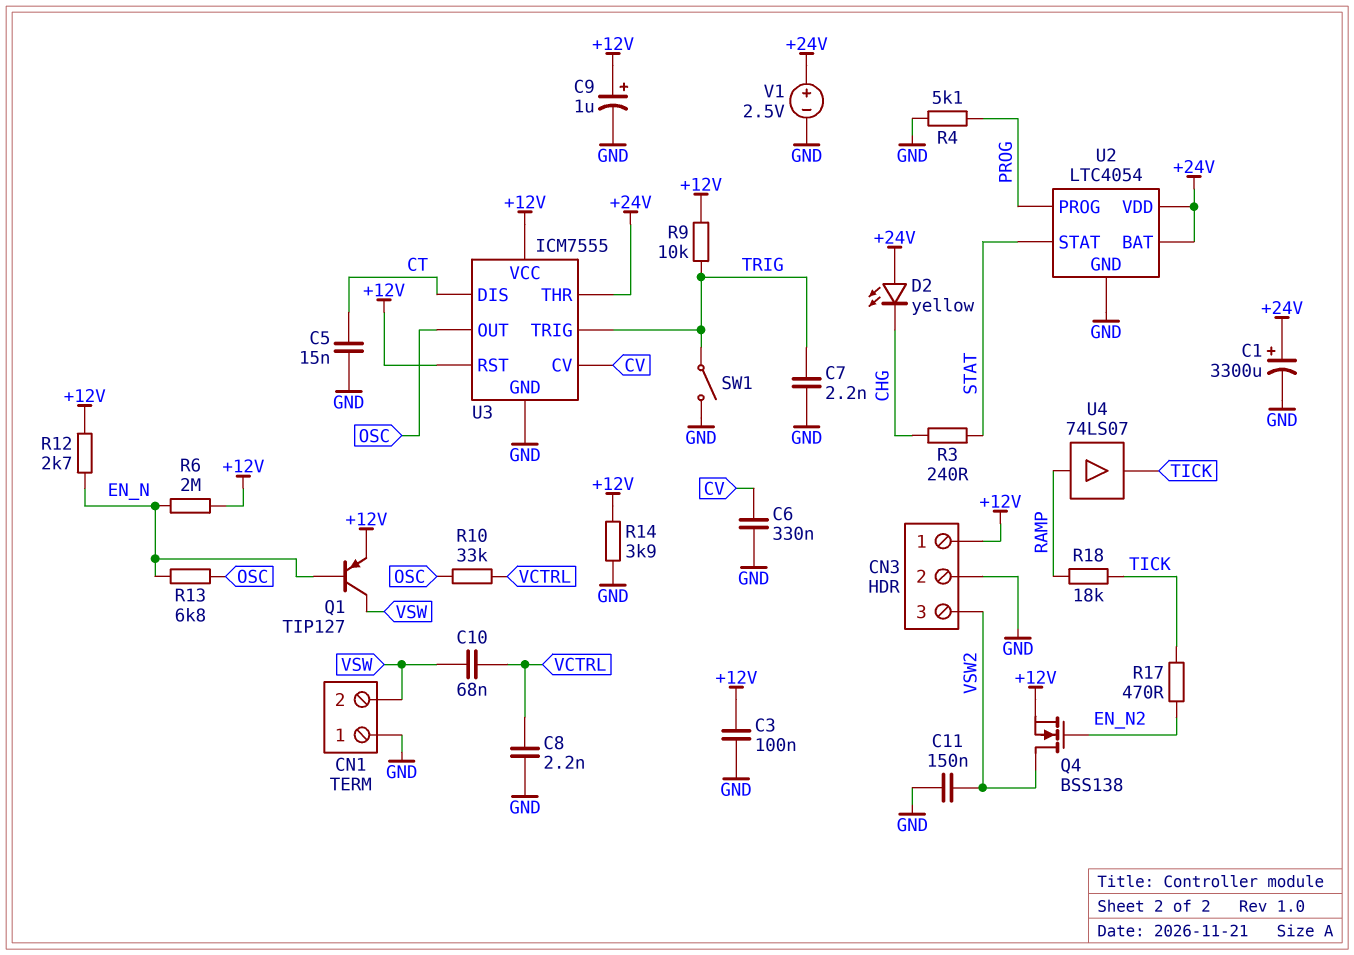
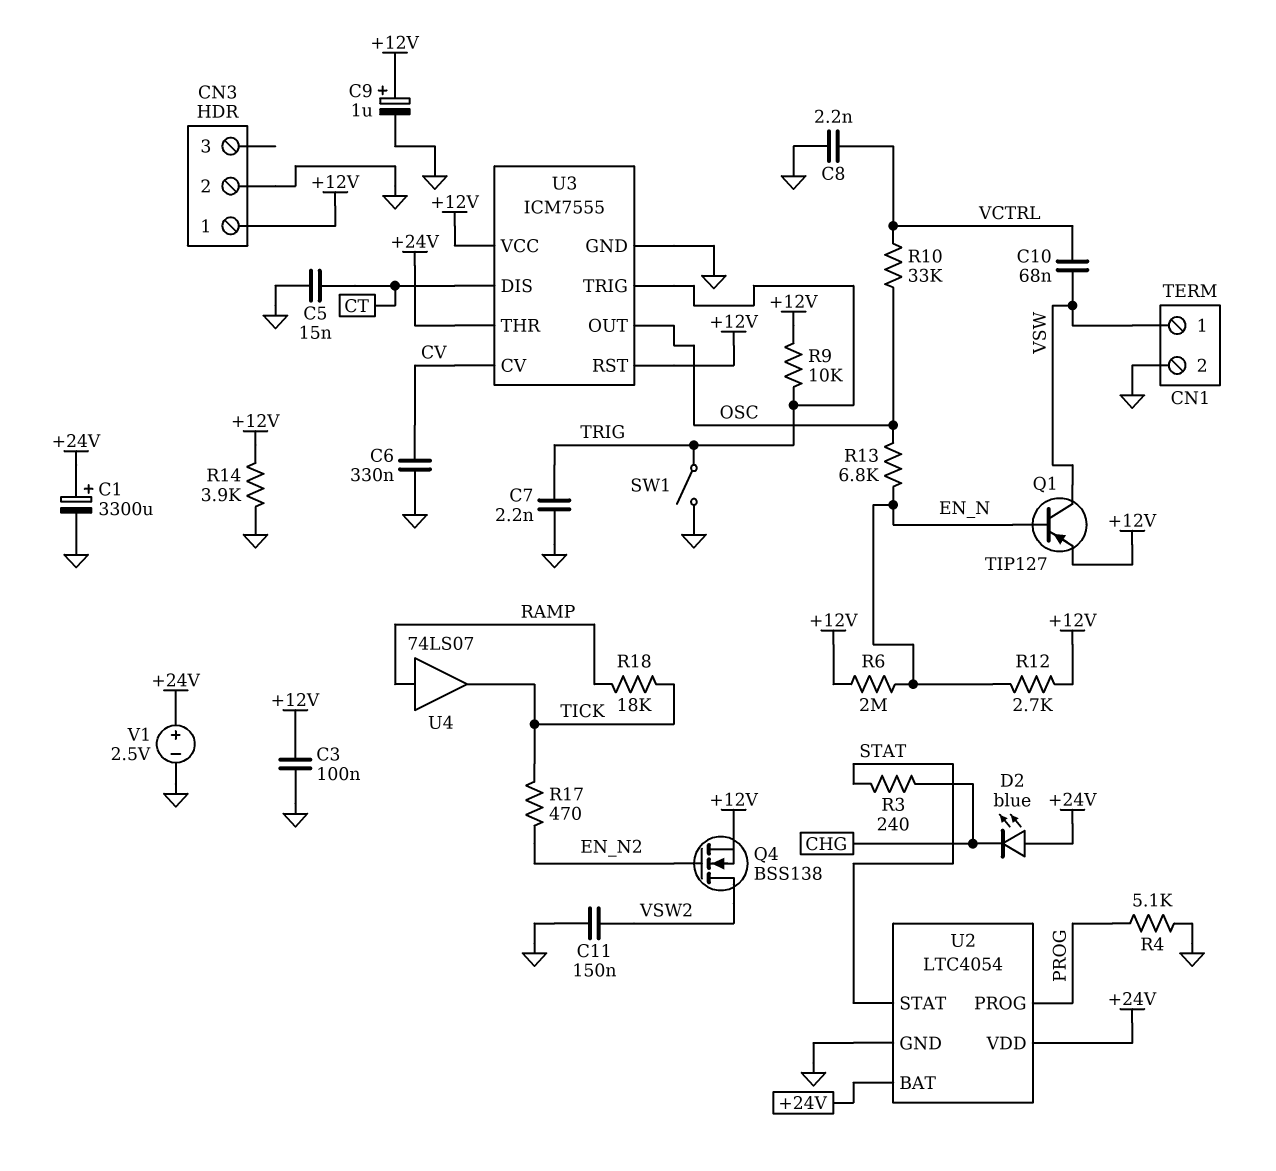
CN1 pin 1: GND -> VSW
CN1 pin 2: VSW -> GND
CN3 pin 3: VSW2 -> none
D2: LED yellow (A +24V, K CHG) -> LED blue (A +24V, K CHG)

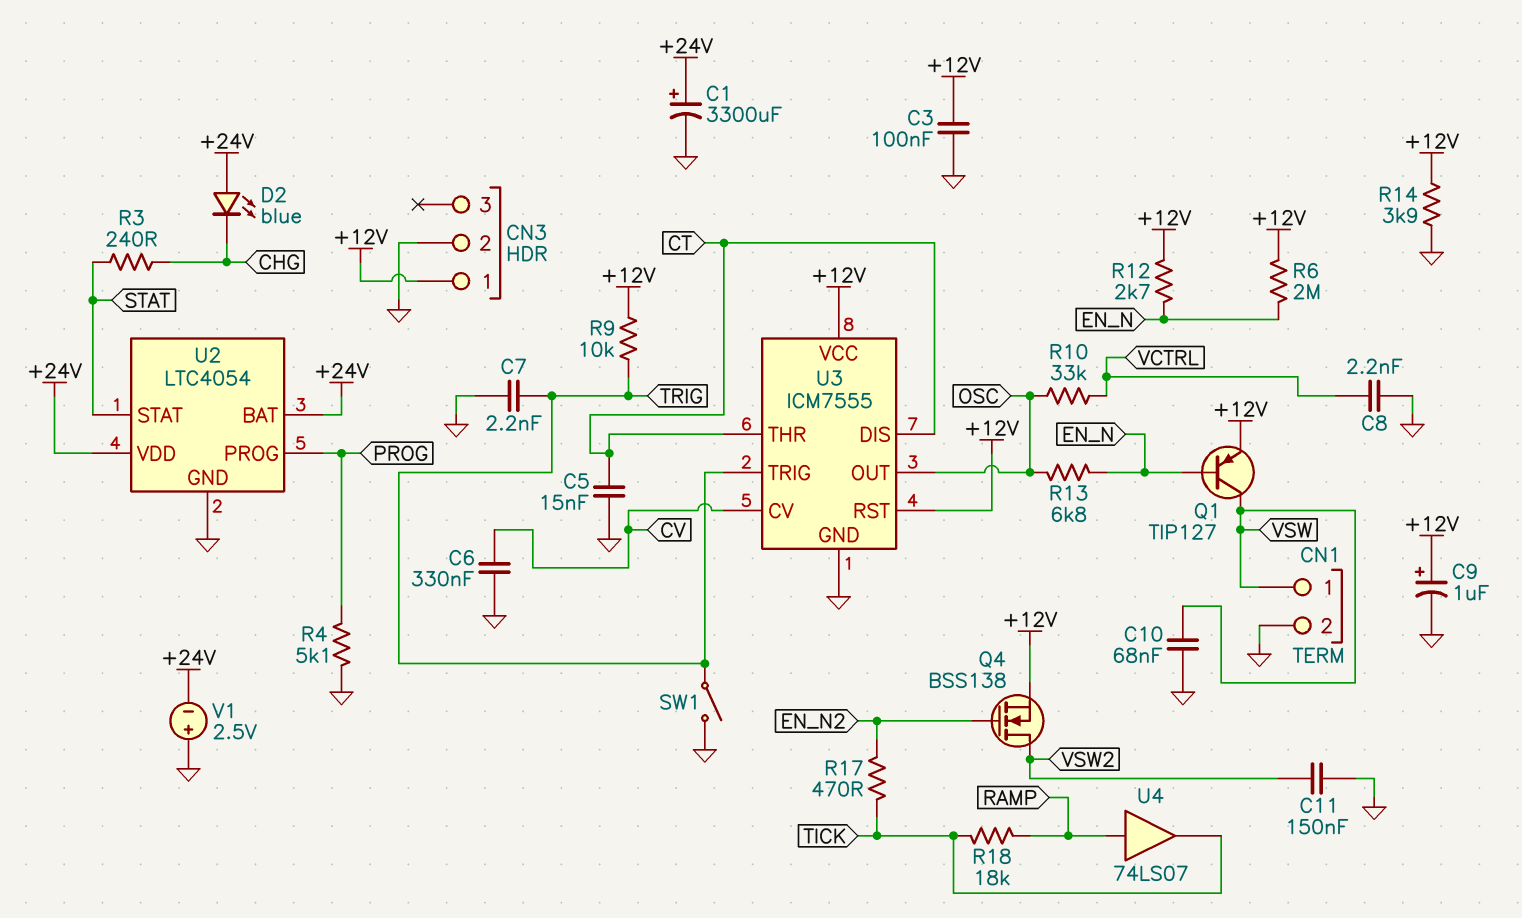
C10: 68nF (VCTRL, VSW) -> 68nF (GND, VSW)
U3 pin THR: +24V -> CT
V1: 2.5V (plus +24V, minus GND) -> 2.5V (plus GND, minus +24V)

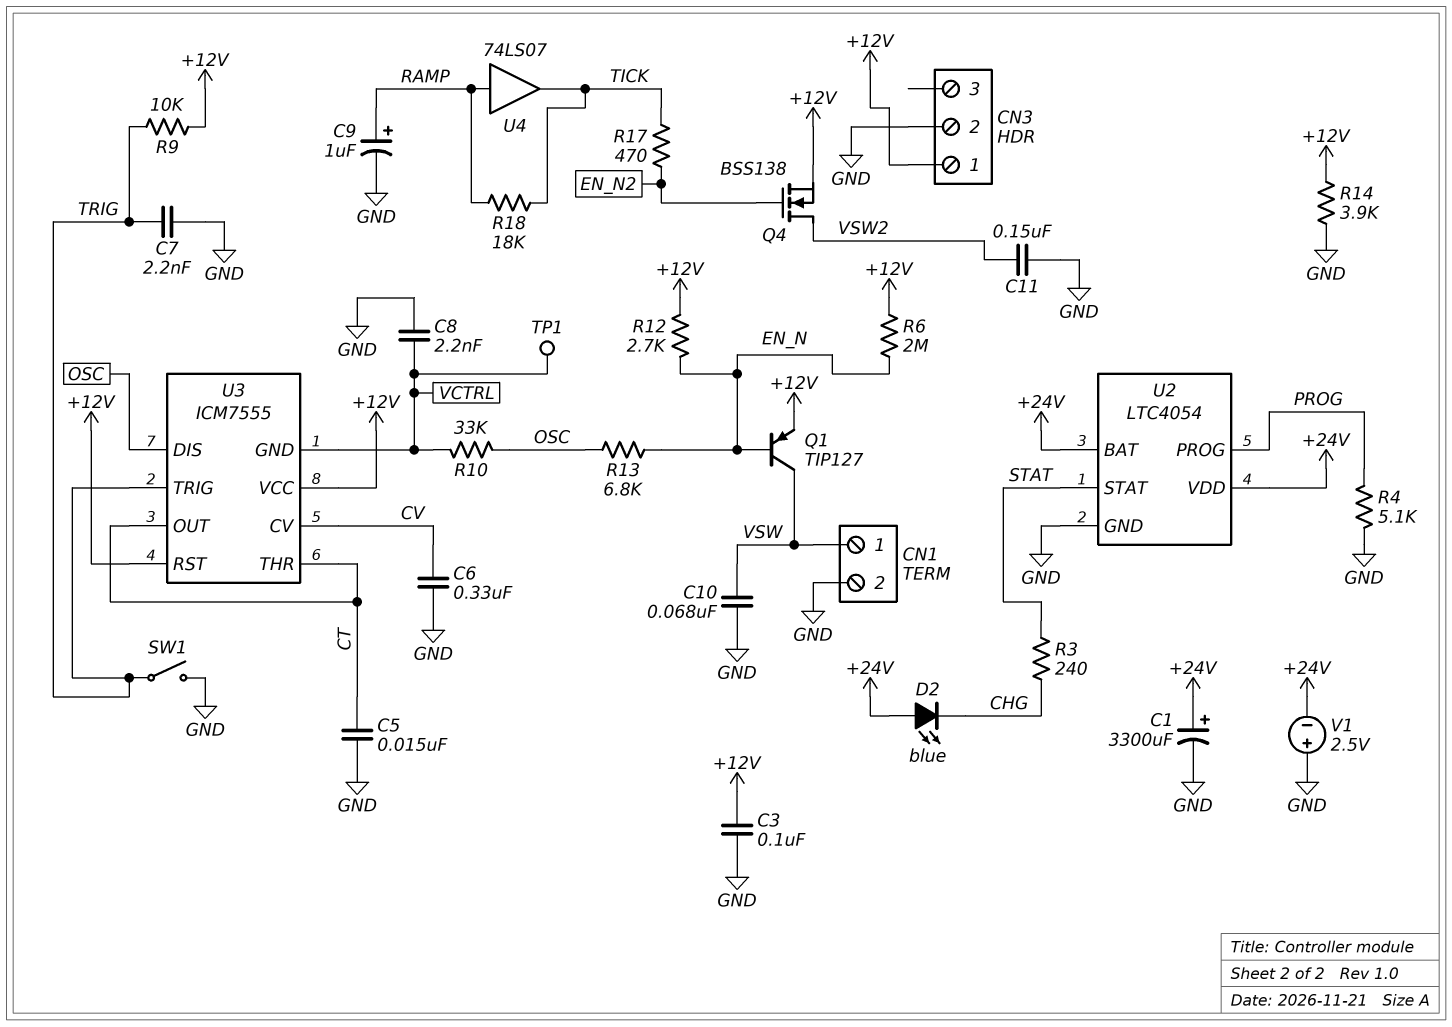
C9: 1uF (plus +12V, minus GND) -> 1uF (plus RAMP, minus GND)
TP1: none -> test point (VCTRL)
U3 pin DIS: CT -> OSC
U3 pin GND: GND -> VCTRL
U3 pin OUT: OSC -> CT

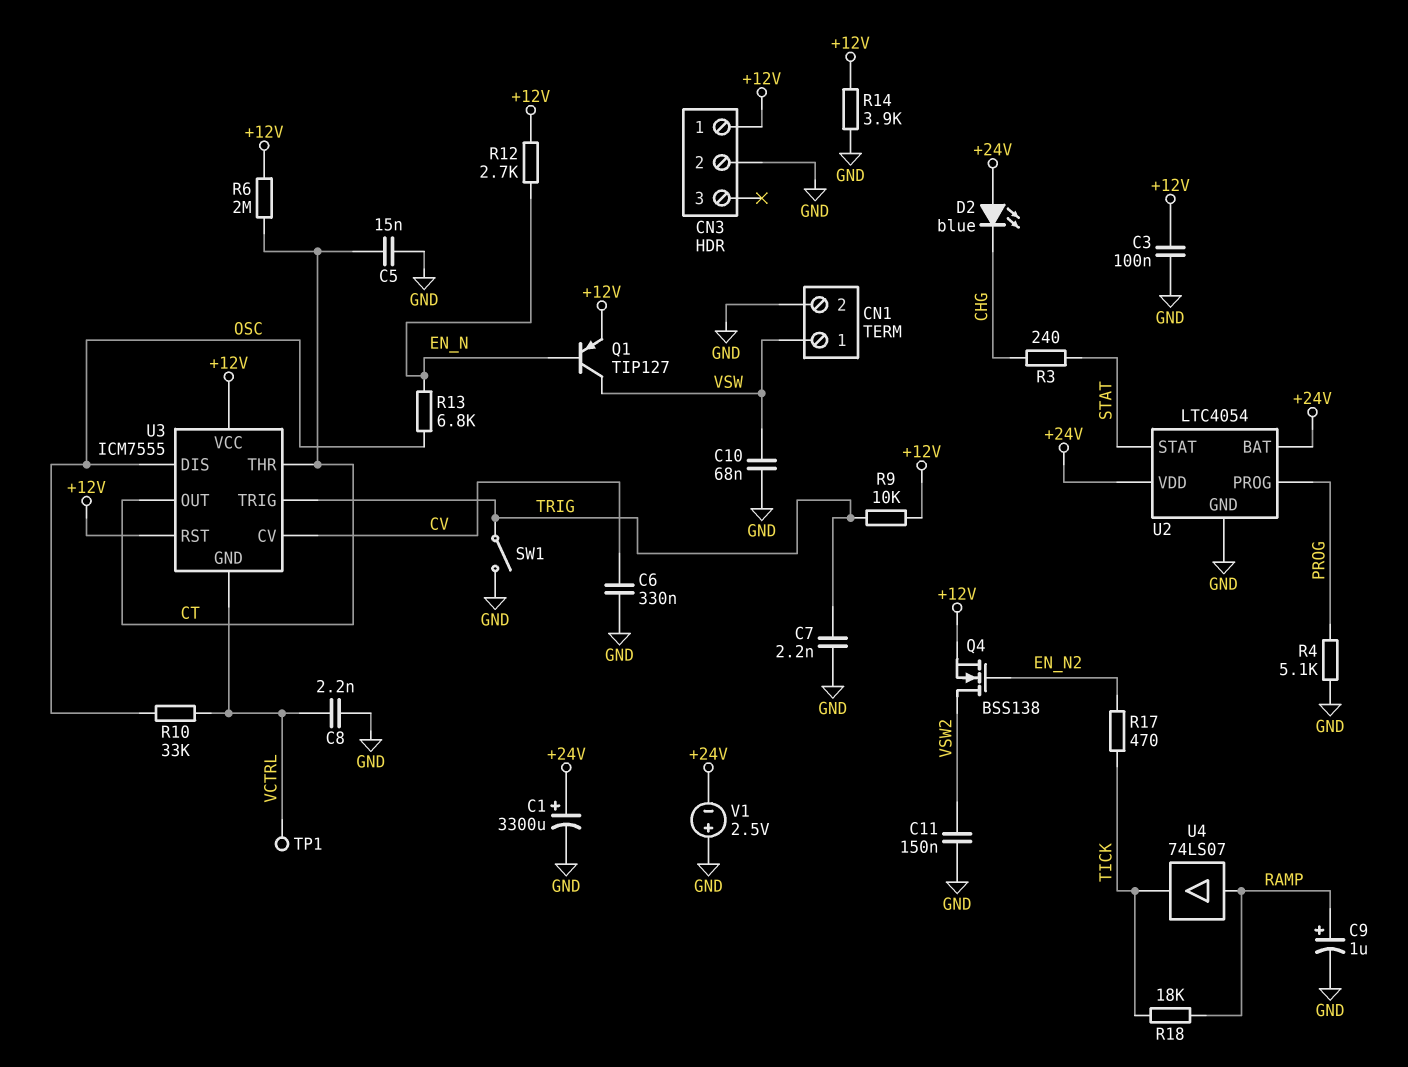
R6: 2M (+12V, EN_N) -> 2M (+12V, CT)

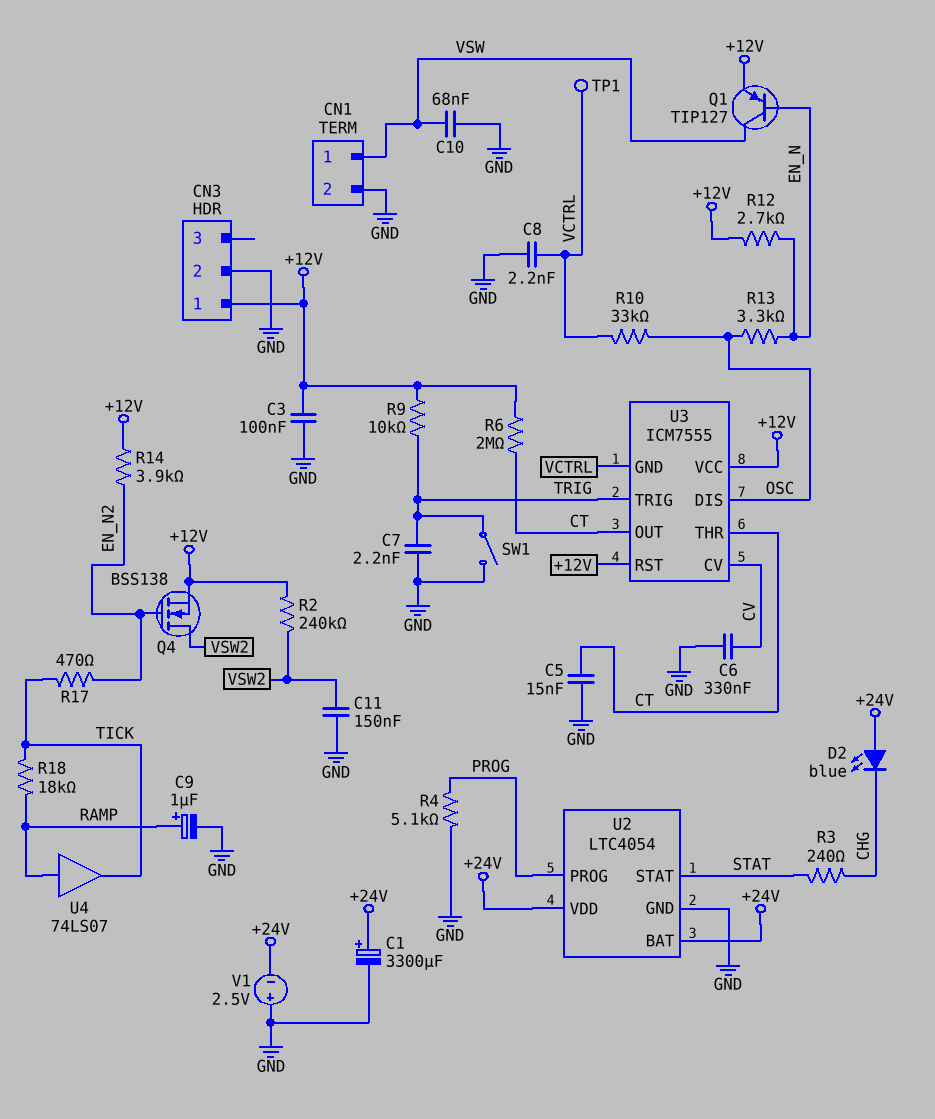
R2: none -> 240k (+12V, VSW2)
R13: 6.8k (EN_N, OSC) -> 3.3k (EN_N, OSC)
R14: 3.9k (+12V, GND) -> 3.9k (+12V, EN_N2)

